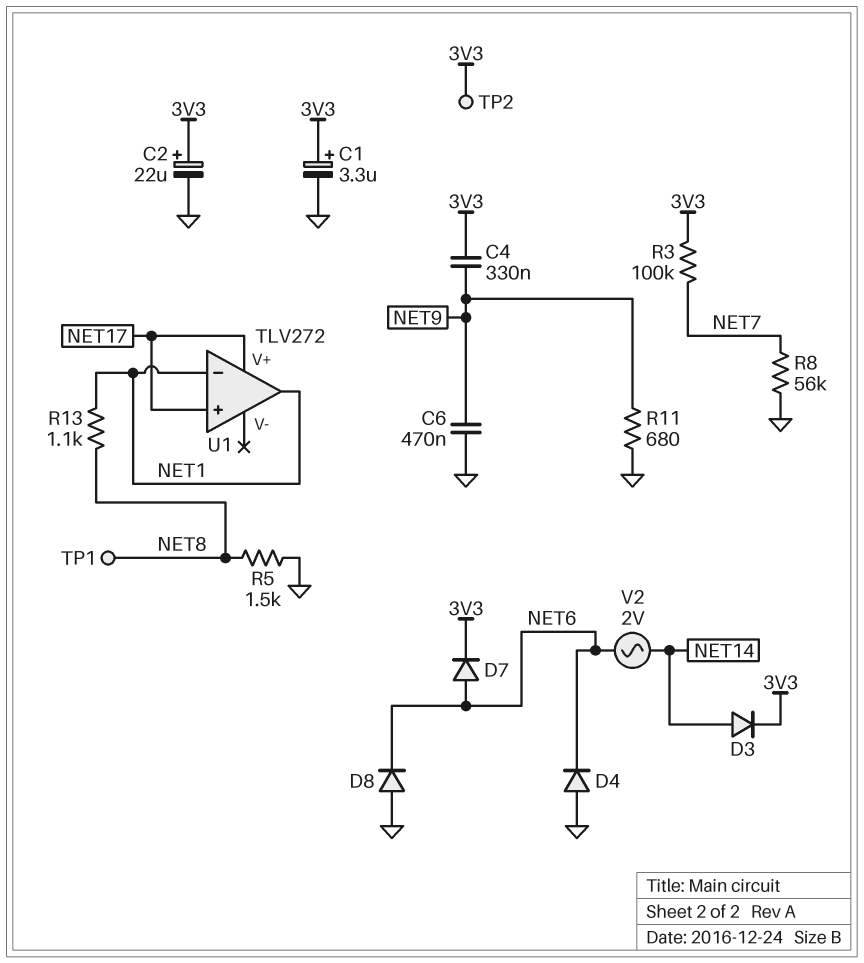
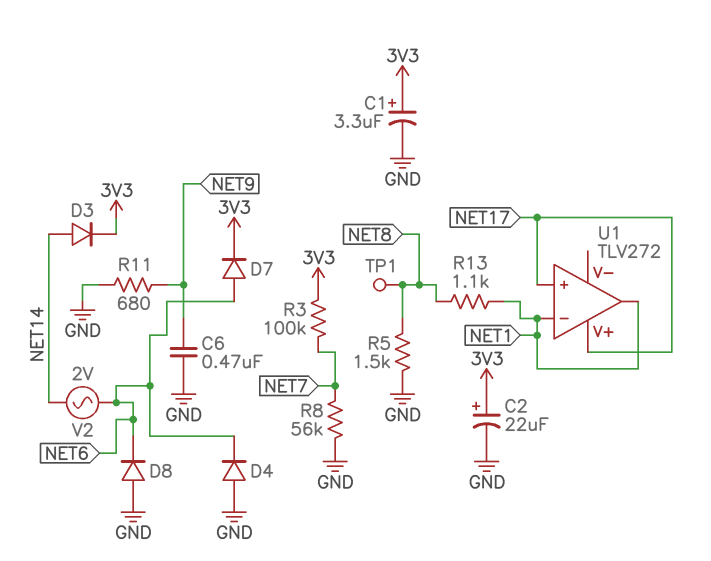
C4: 330nF (3V3, NET9) -> none
TP2: test point (3V3) -> none

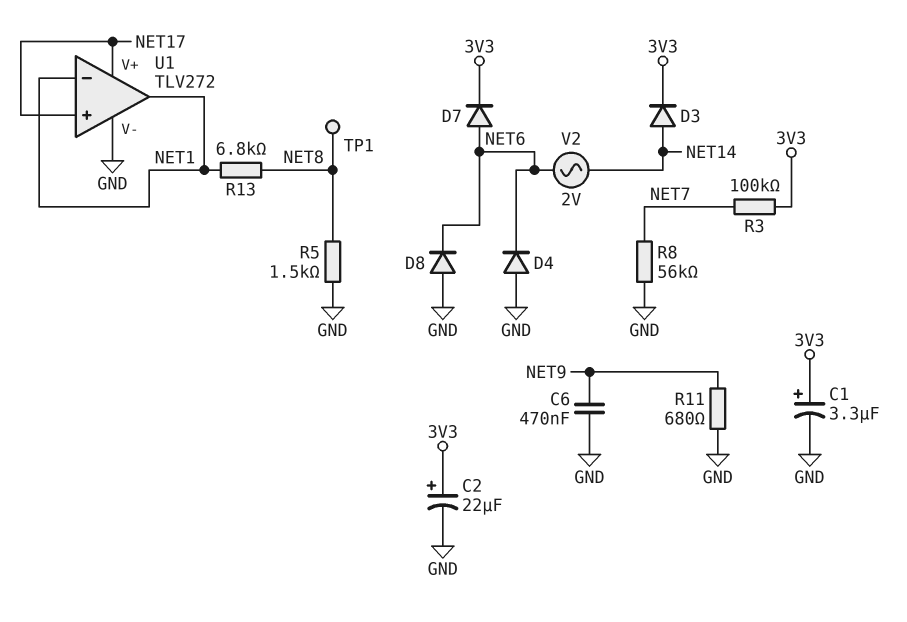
R13: 1.1k (NET1, NET8) -> 6.8k (NET1, NET8)
U1 pin V-: none -> GND

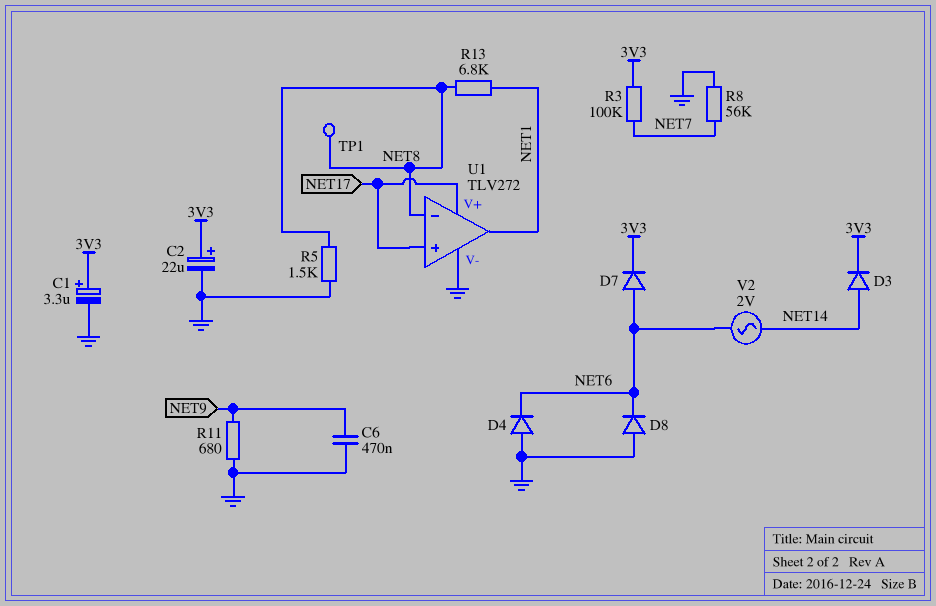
U1 pin in-: NET1 -> NET8

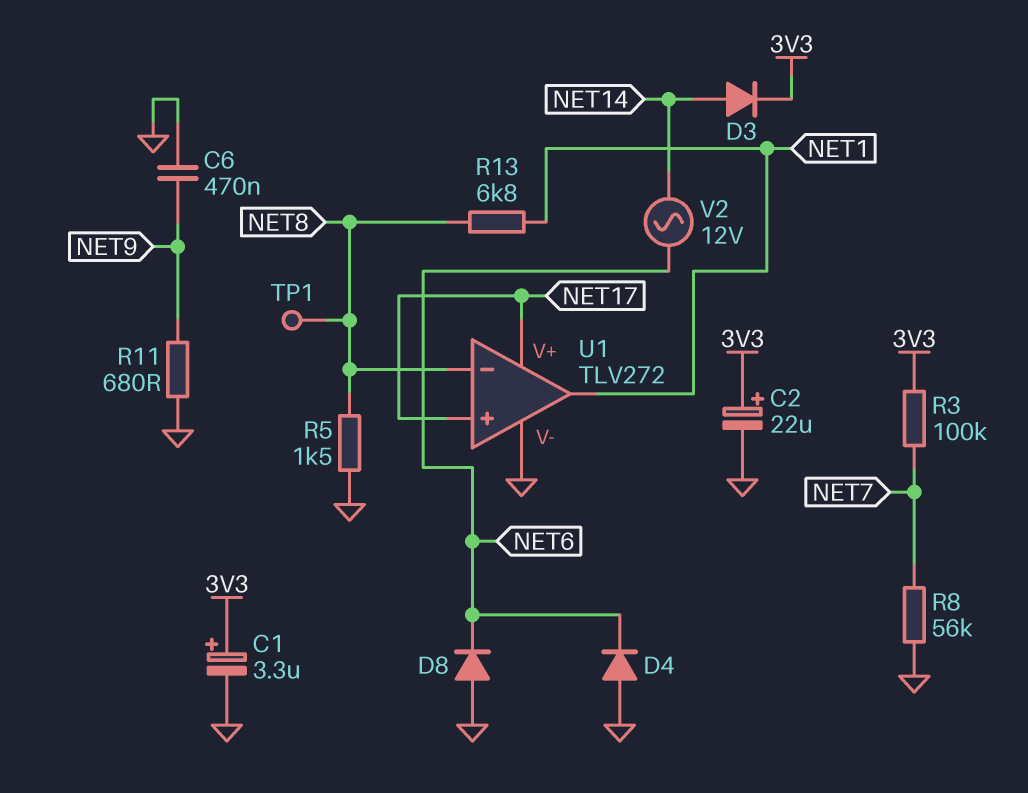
D7: diode (A NET6, K 3V3) -> none
V2: AC 2V (NET6, NET14) -> AC 12V (NET6, NET14)

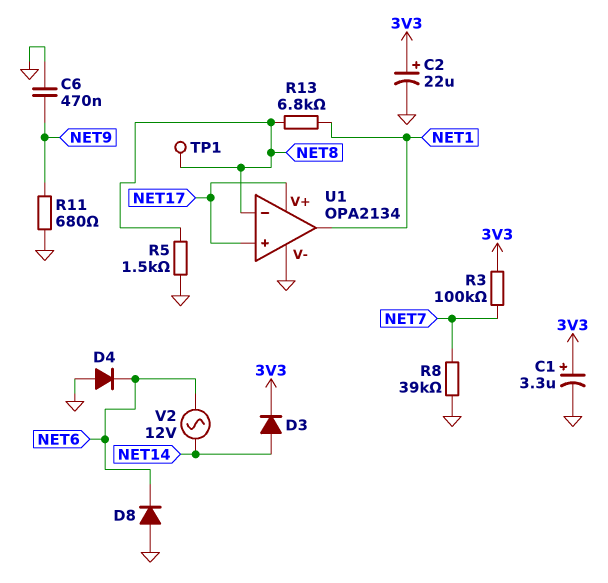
R8: 56k (GND, NET7) -> 39k (GND, NET7)
U1: TLV272 -> OPA2134

